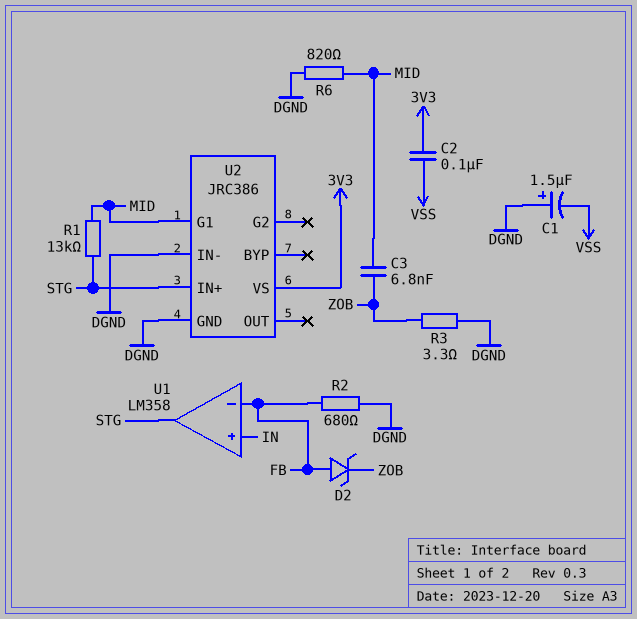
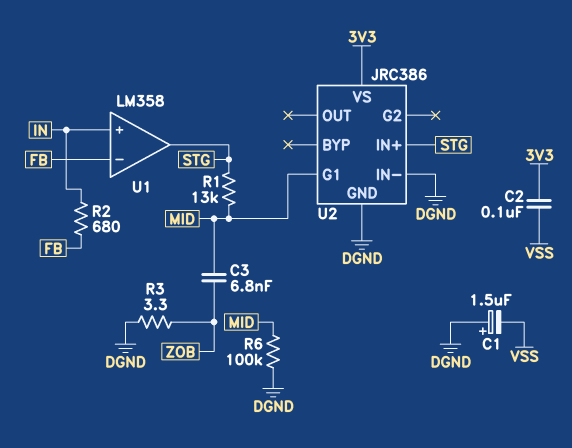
D2: zener (A FB, K ZOB) -> none
R2: 680 (DGND, FB) -> 680 (FB, IN)
R6: 820 (DGND, MID) -> 100k (DGND, MID)

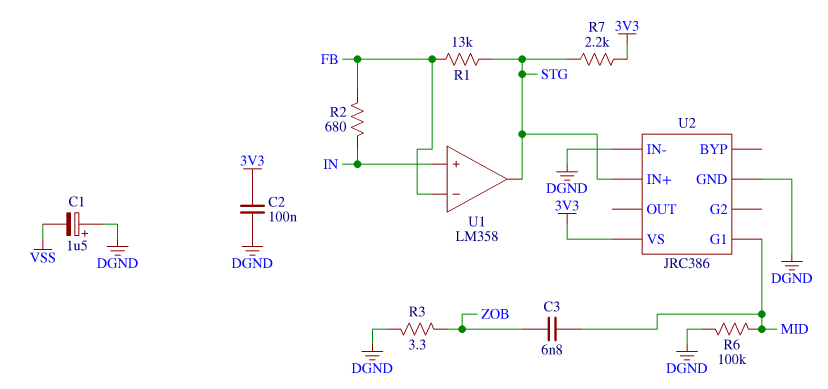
C2: 100nF (3V3, VSS) -> 100nF (3V3, DGND)
R1: 13k (MID, STG) -> 13k (FB, STG)
R7: none -> 2.2k (3V3, STG)

